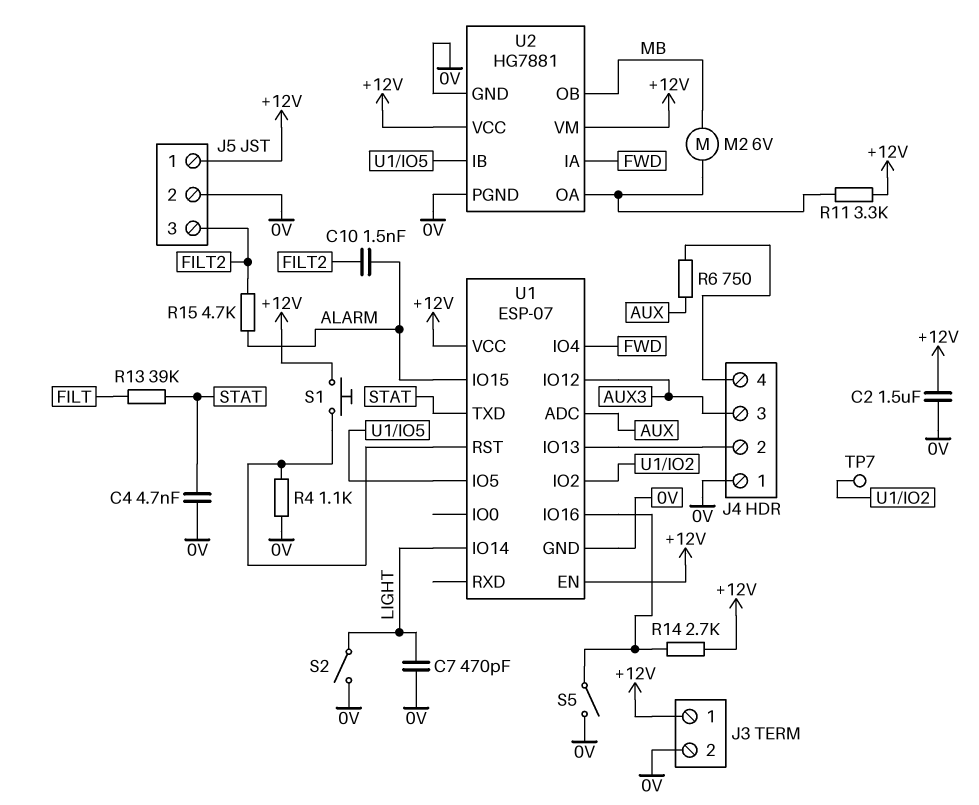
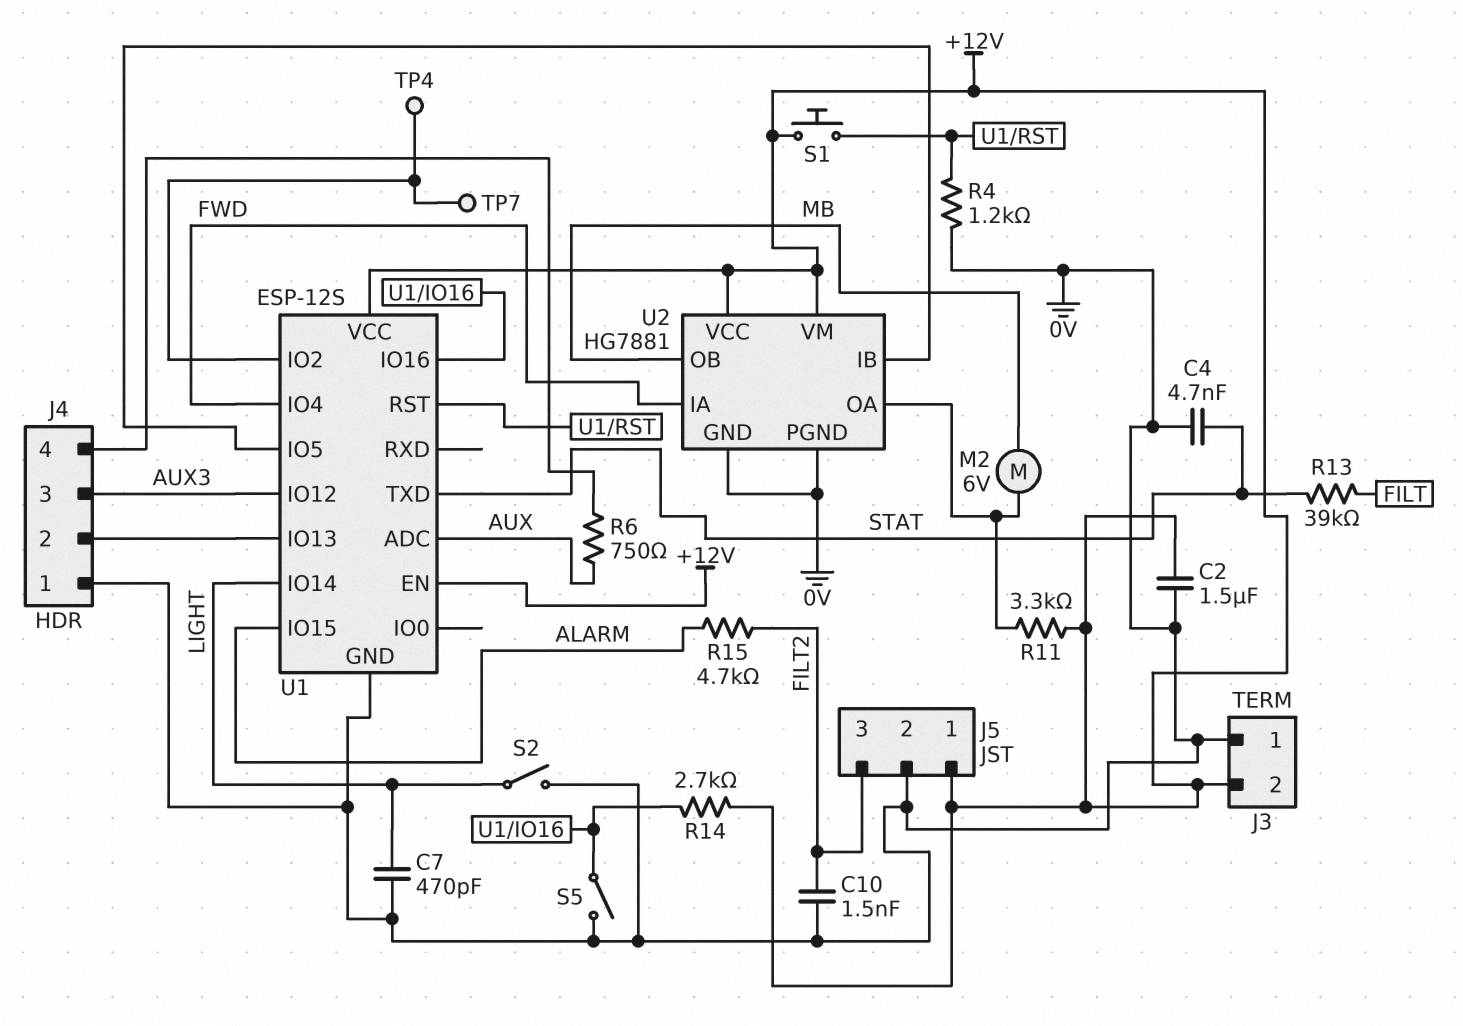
C10: 1.5nF (ALARM, FILT2) -> 1.5nF (0V, FILT2)
J3 pin 1: +12V -> 0V
J3 pin 2: 0V -> +12V
R4: 1.1k (0V, U1/RST) -> 1.2k (0V, U1/RST)
TP4: none -> test point (U1/IO2)
U1: ESP-07 -> ESP-12S

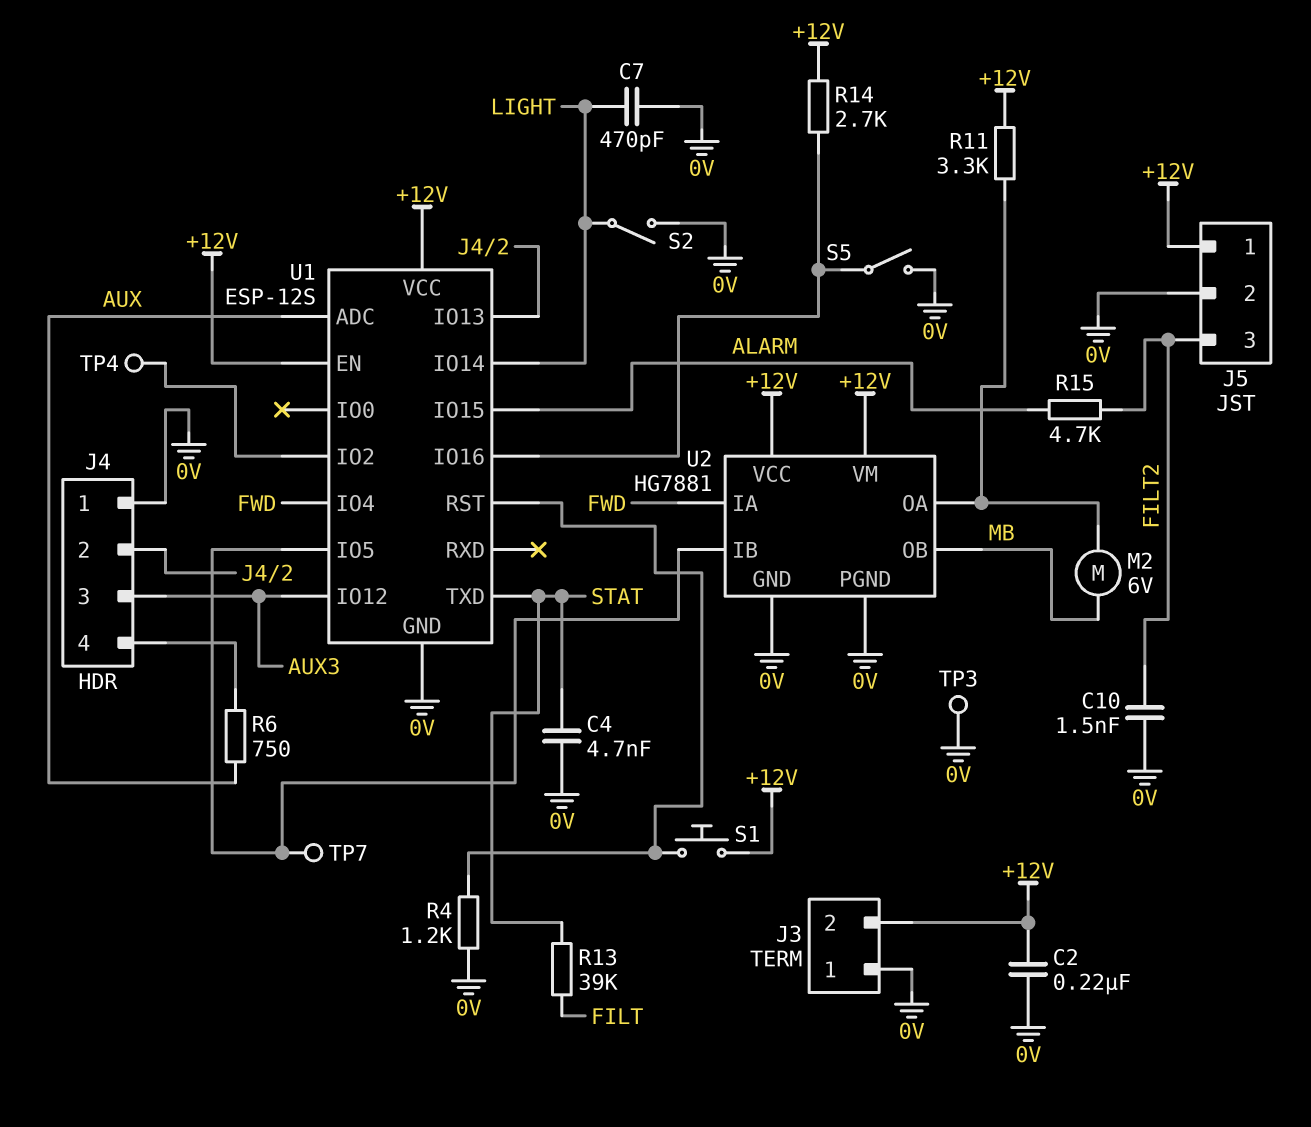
C2: 1.5uF (+12V, 0V) -> 220nF (+12V, 0V)
TP3: none -> test point (0V)
TP7: test point (U1/IO2) -> test point (U1/IO5)

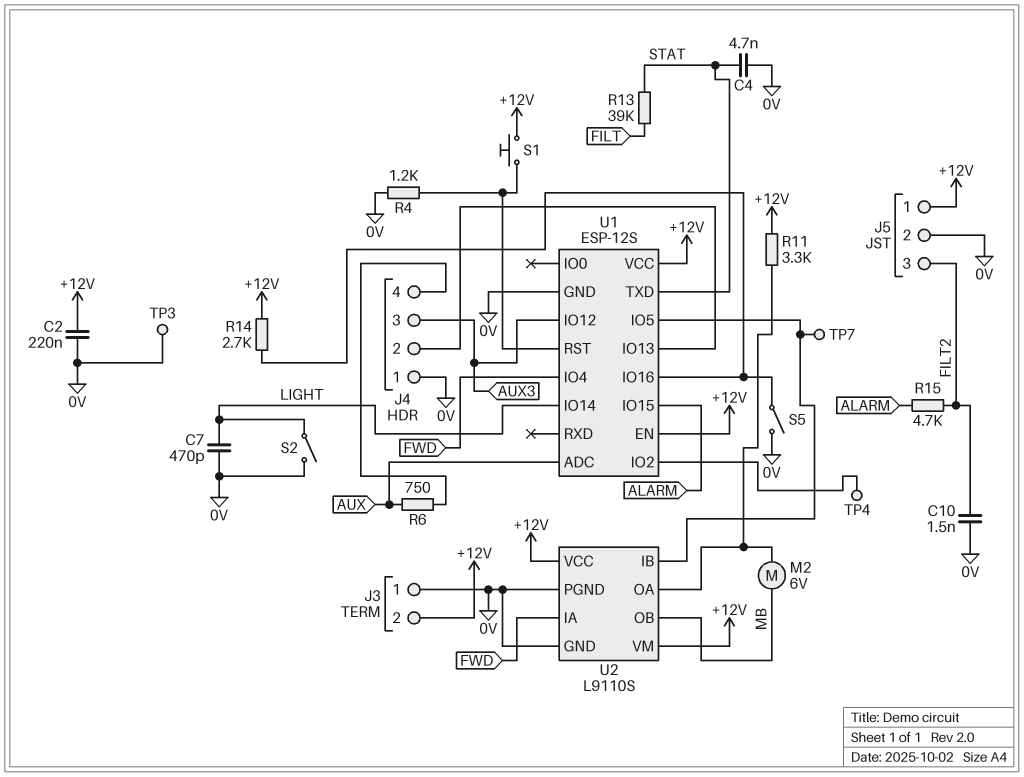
U2: HG7881 -> L9110S

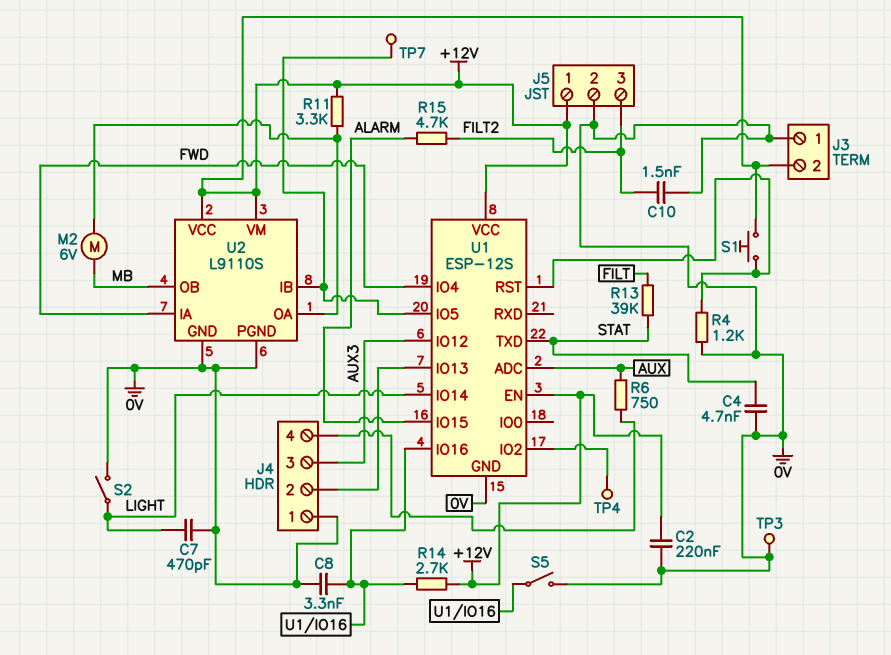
C8: none -> 3.3nF (0V, U1/IO16)

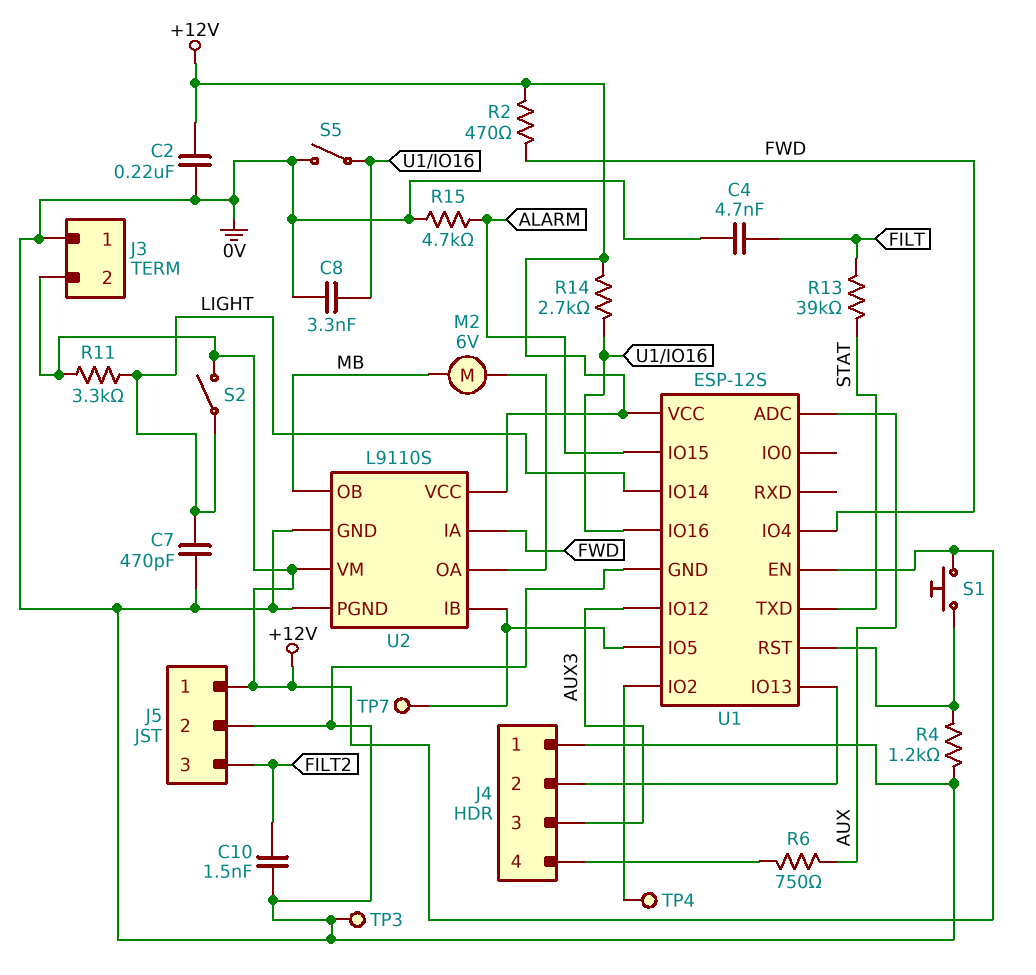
C4: 4.7nF (0V, STAT) -> 4.7nF (0V, FILT)
R2: none -> 470 (+12V, FWD)
R11: 3.3k (+12V, U2/OA) -> 3.3k (+12V, LIGHT)
R15: 4.7k (ALARM, FILT2) -> 4.7k (0V, ALARM)
S2: switch (0V, LIGHT) -> switch (+12V, LIGHT)

